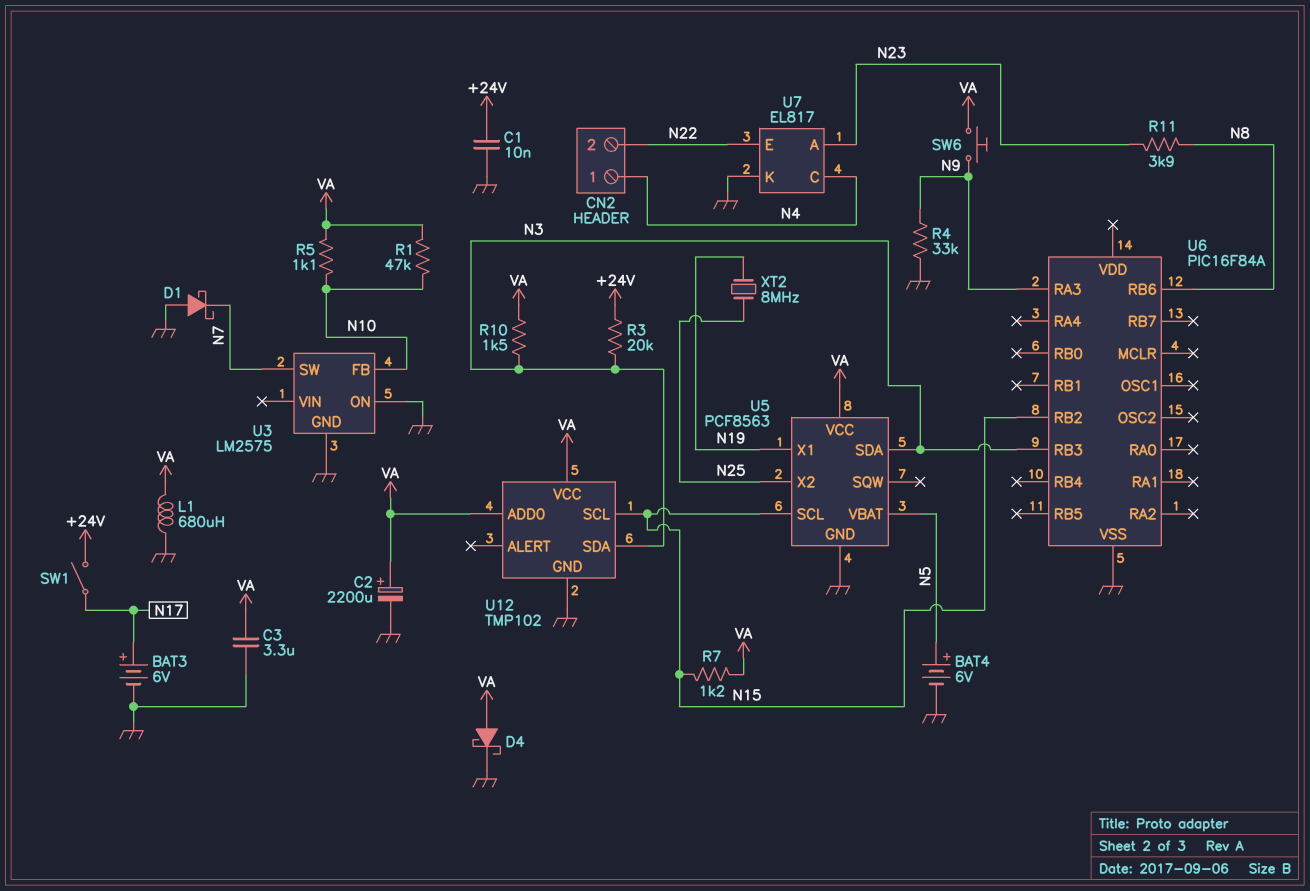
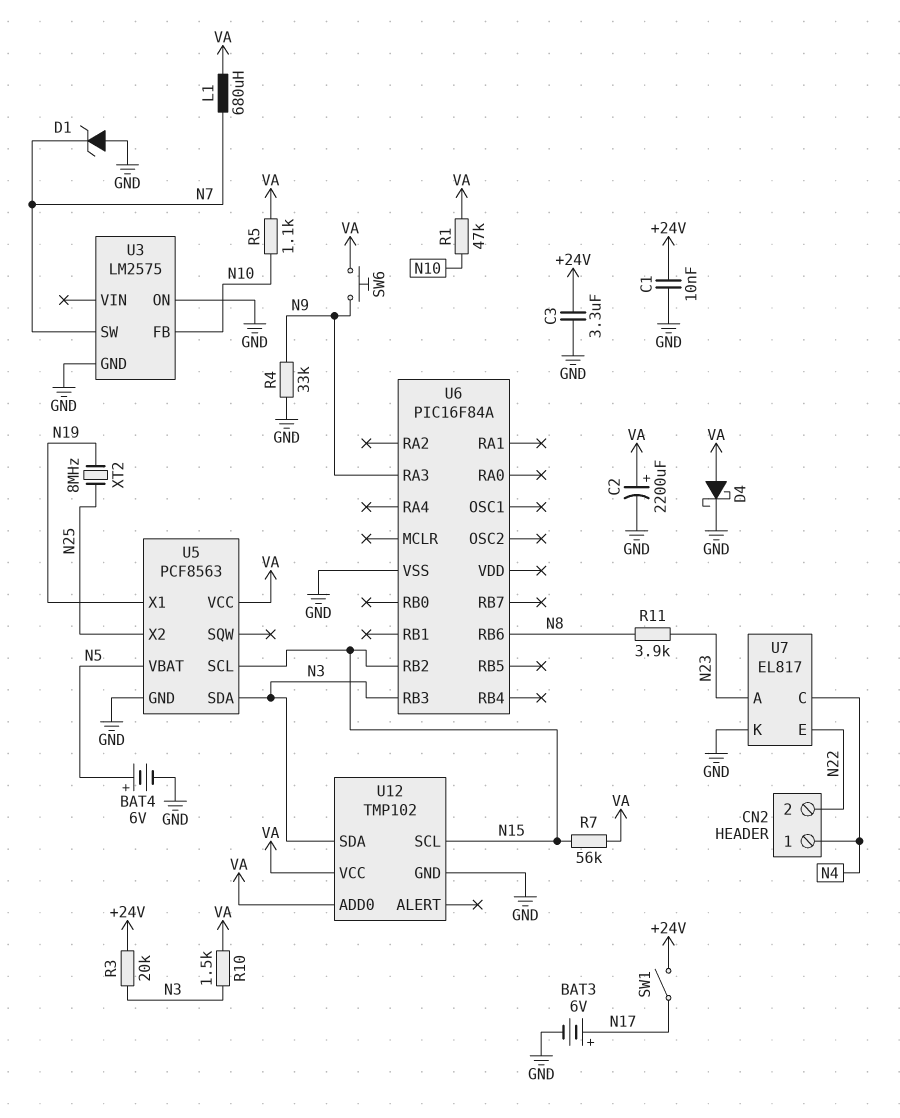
C3: 3.3uF (GND, VA) -> 3.3uF (+24V, GND)
D1: schottky (A GND, K N7) -> zener (A GND, K N7)
L1: 680uH (GND, VA) -> 680uH (N7, VA)
R7: 1.2k (N15, VA) -> 56k (N15, VA)

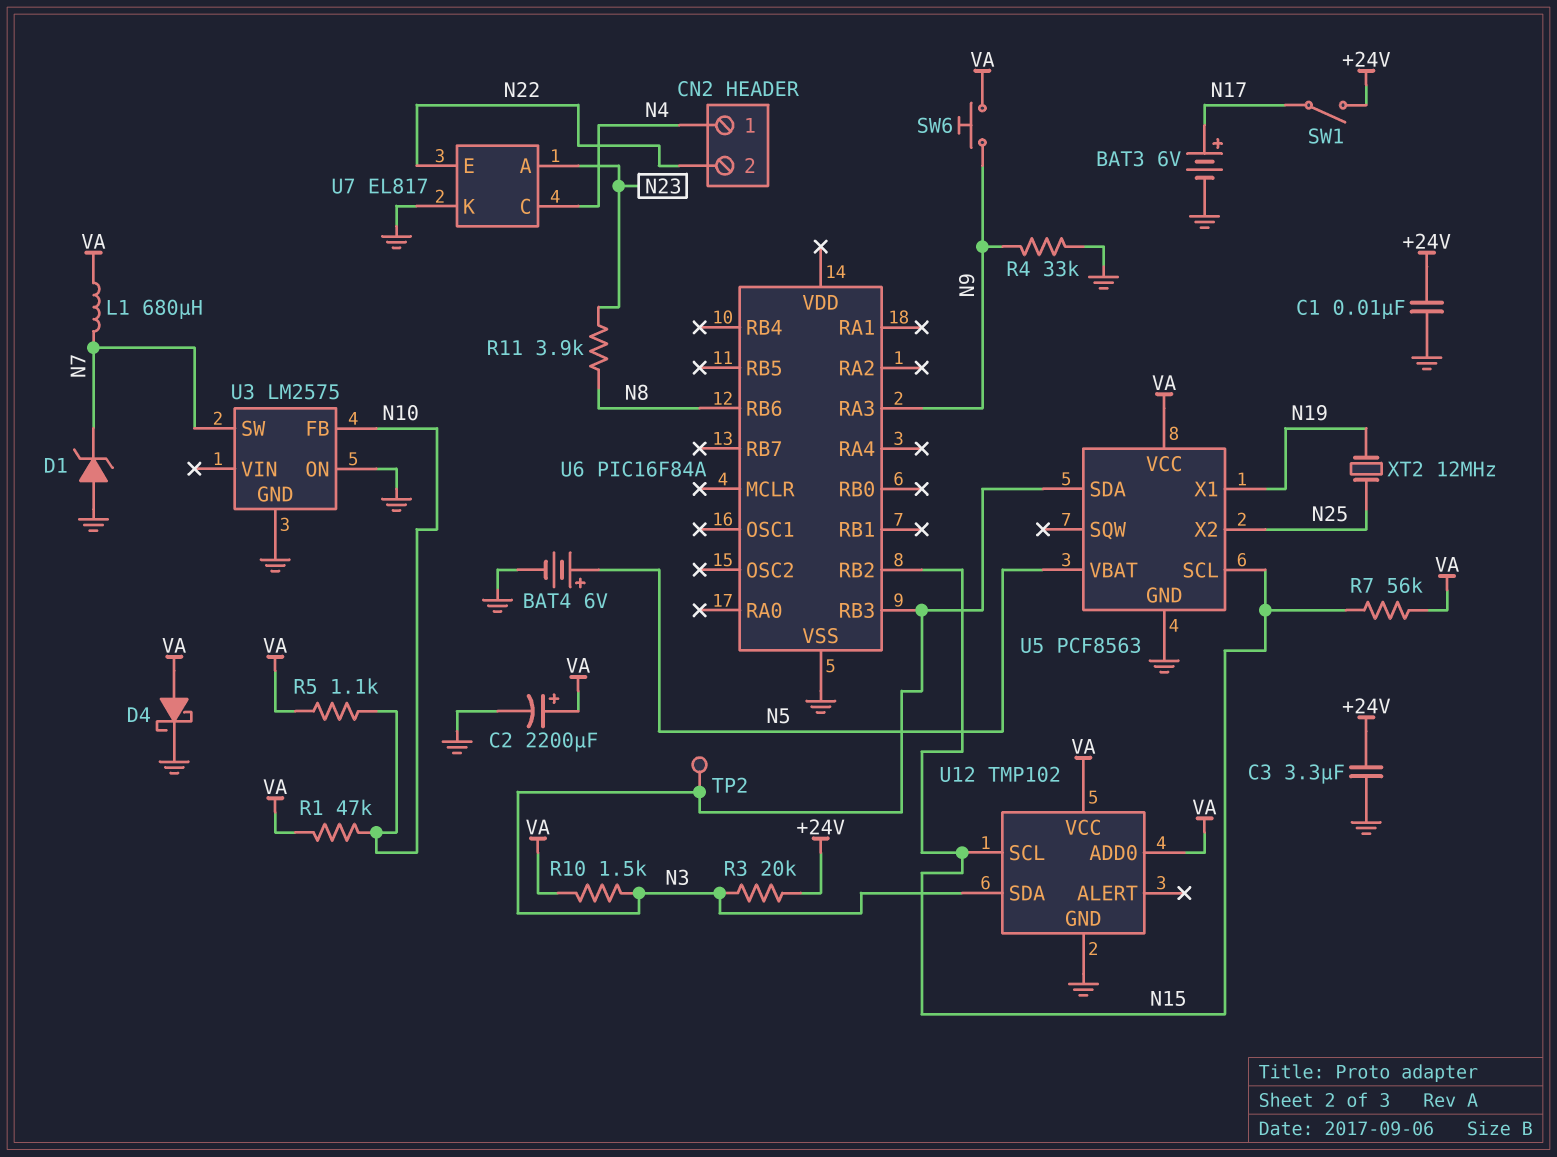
TP2: none -> test point (N3)
XT2: 8MHz (N19, N25) -> 12MHz (N19, N25)

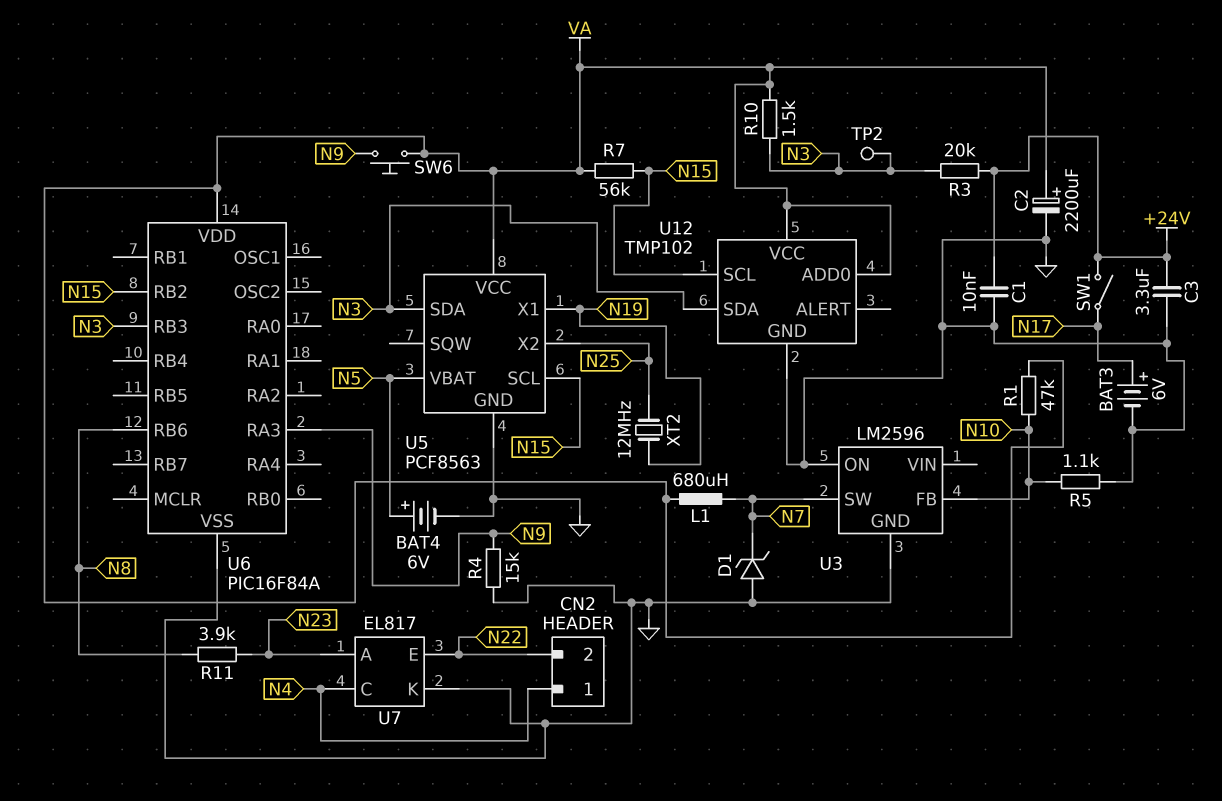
D4: schottky (A VA, K GND) -> none
R4: 33k (GND, N9) -> 15k (GND, N9)
R5: 1.1k (N10, VA) -> 1.1k (GND, N10)
U3: LM2575 -> LM2596
U6 pin VDD: none -> VA

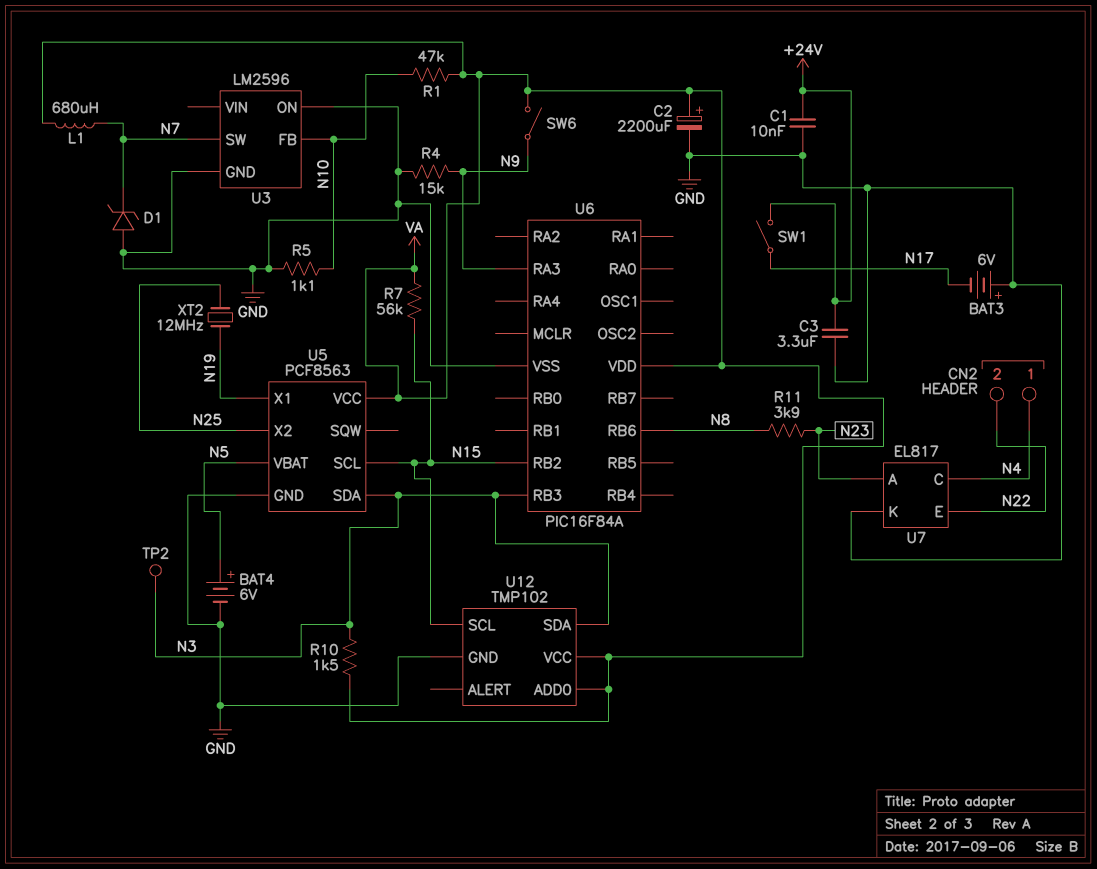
BAT3: 6V (plus N17, minus GND) -> 6V (plus GND, minus N17)
R3: 20k (+24V, N3) -> none
SW6: button (N9, VA) -> switch (N9, VA)

